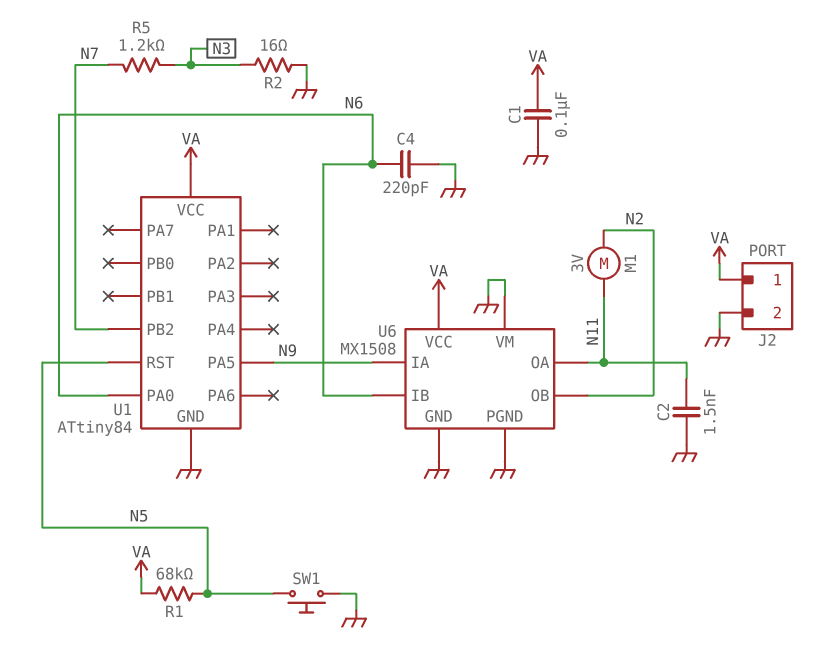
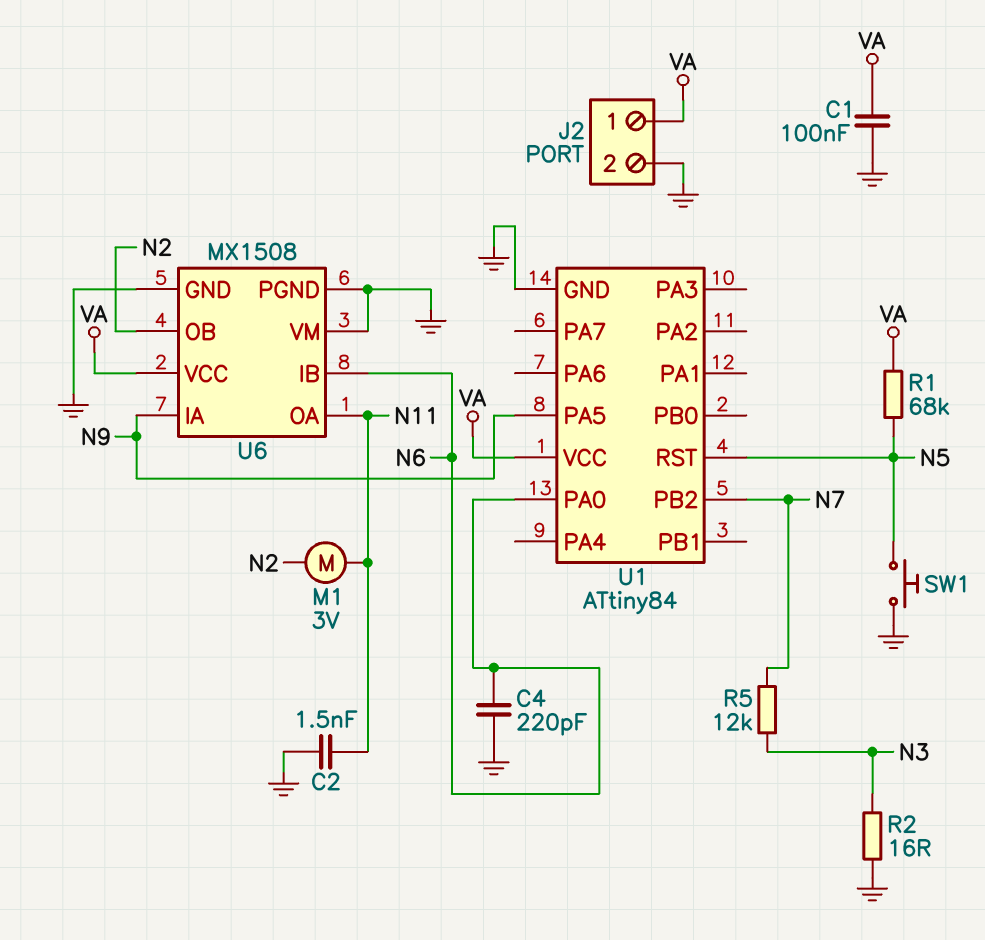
R5: 1.2k (N3, N7) -> 12k (N3, N7)

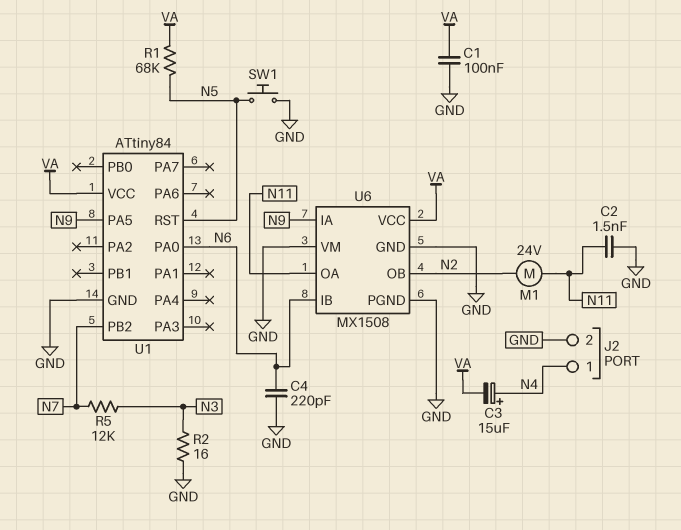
C3: none -> 15uF (plus N4, minus VA)
J2 pin 1: VA -> N4
M1: motor 3V (N2, N11) -> motor 24V (N2, N11)

